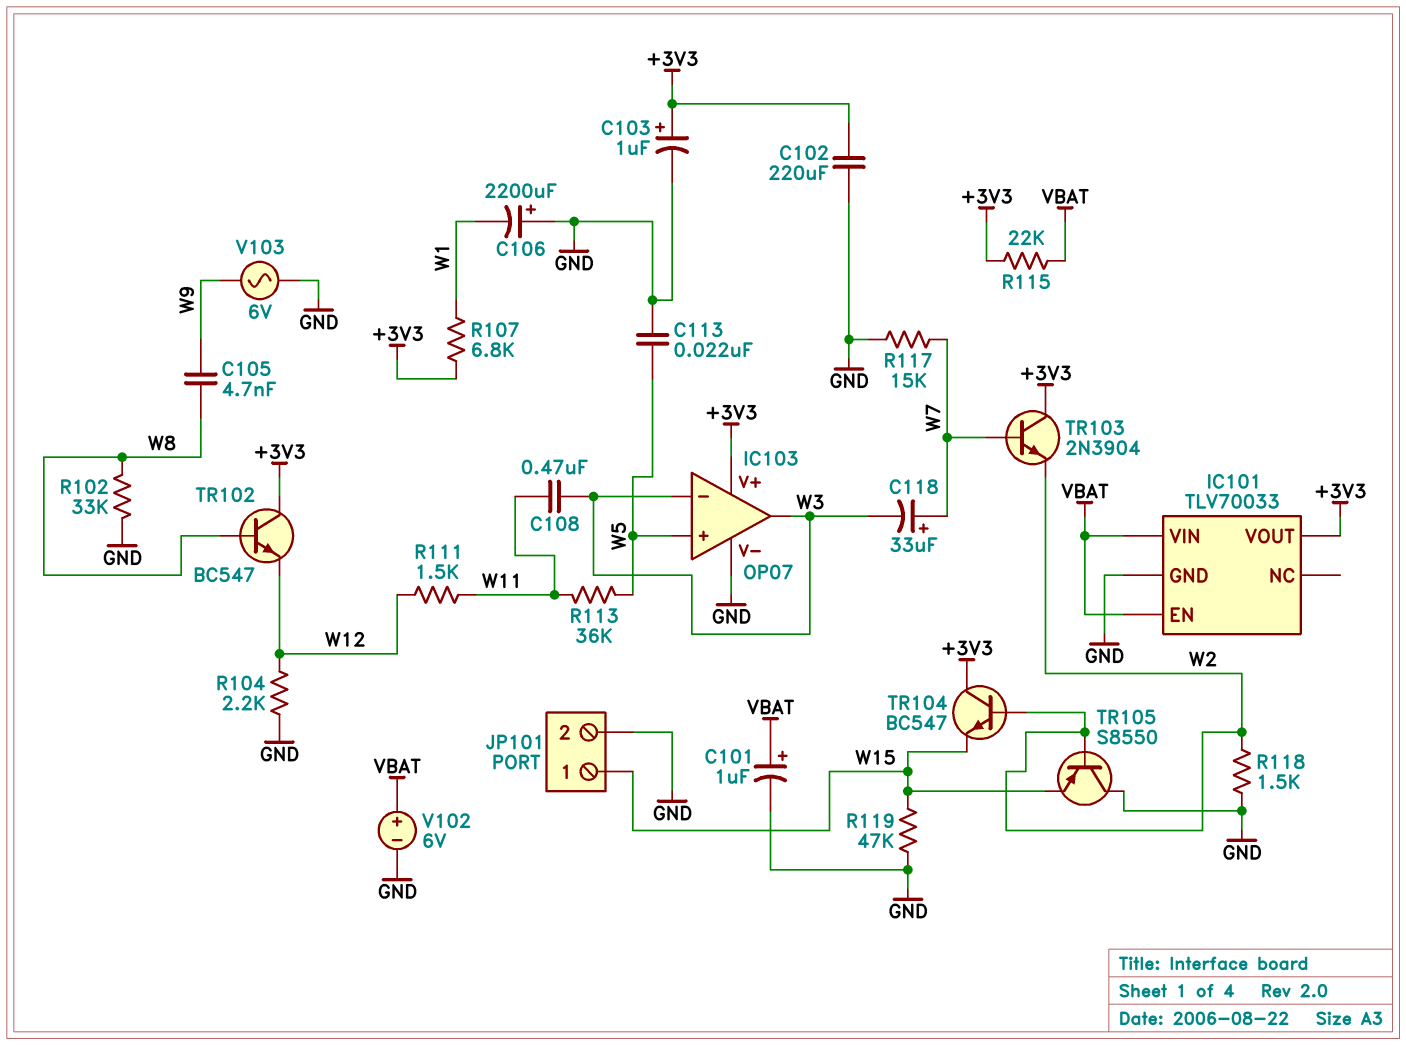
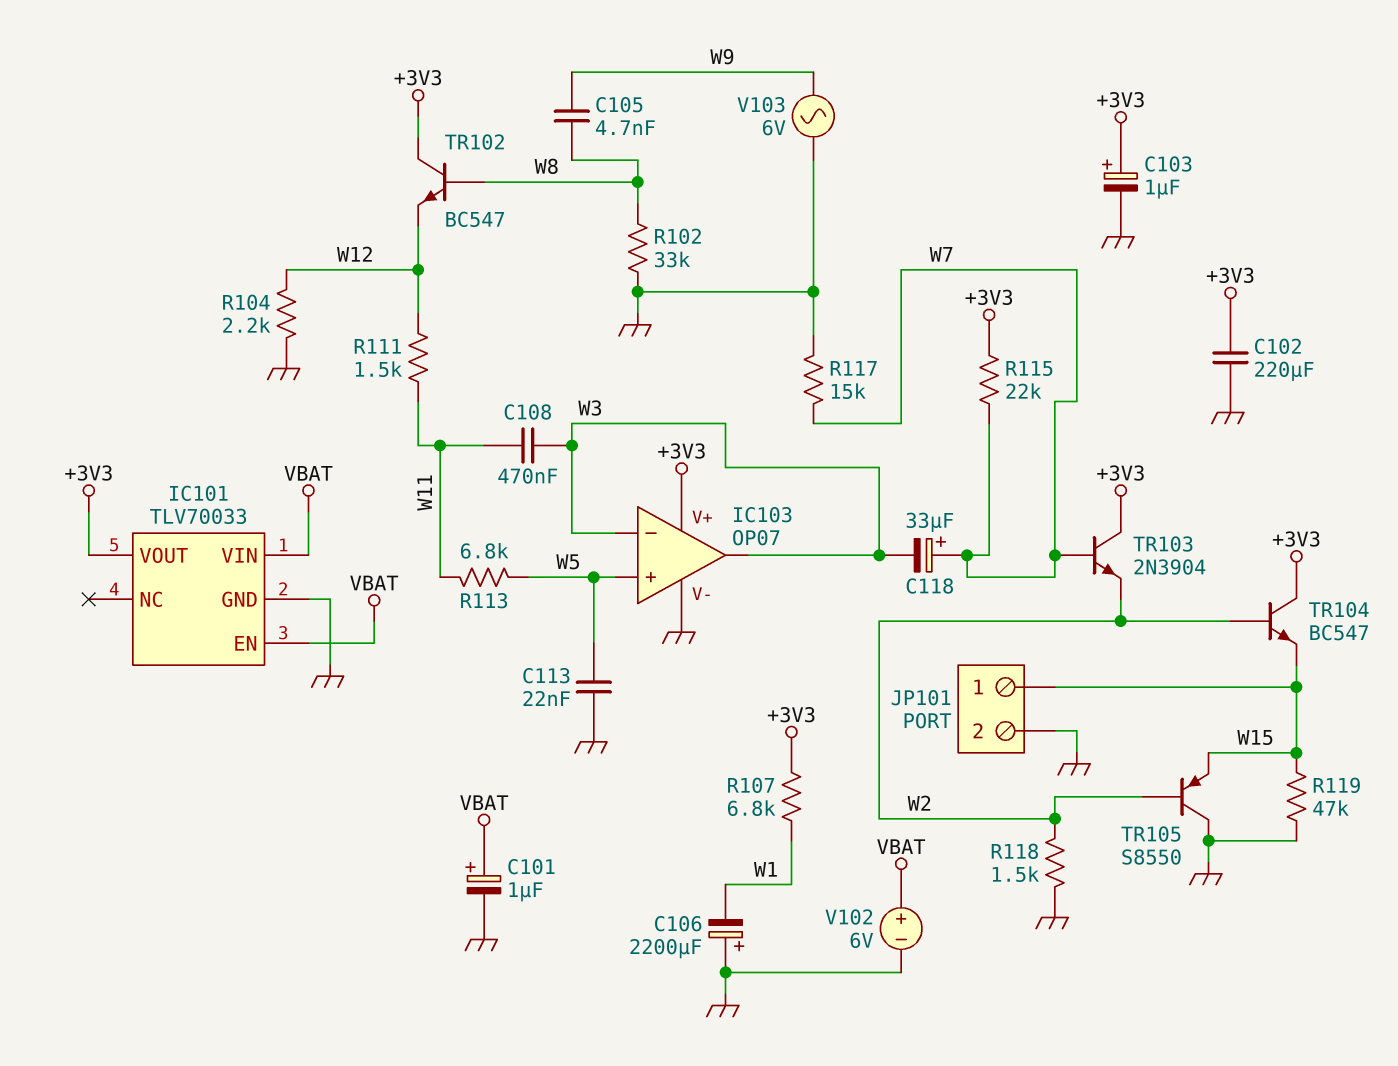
R113: 36k (W5, W11) -> 6.8k (W5, W11)
R115: 22k (+3V3, VBAT) -> 22k (+3V3, W7)

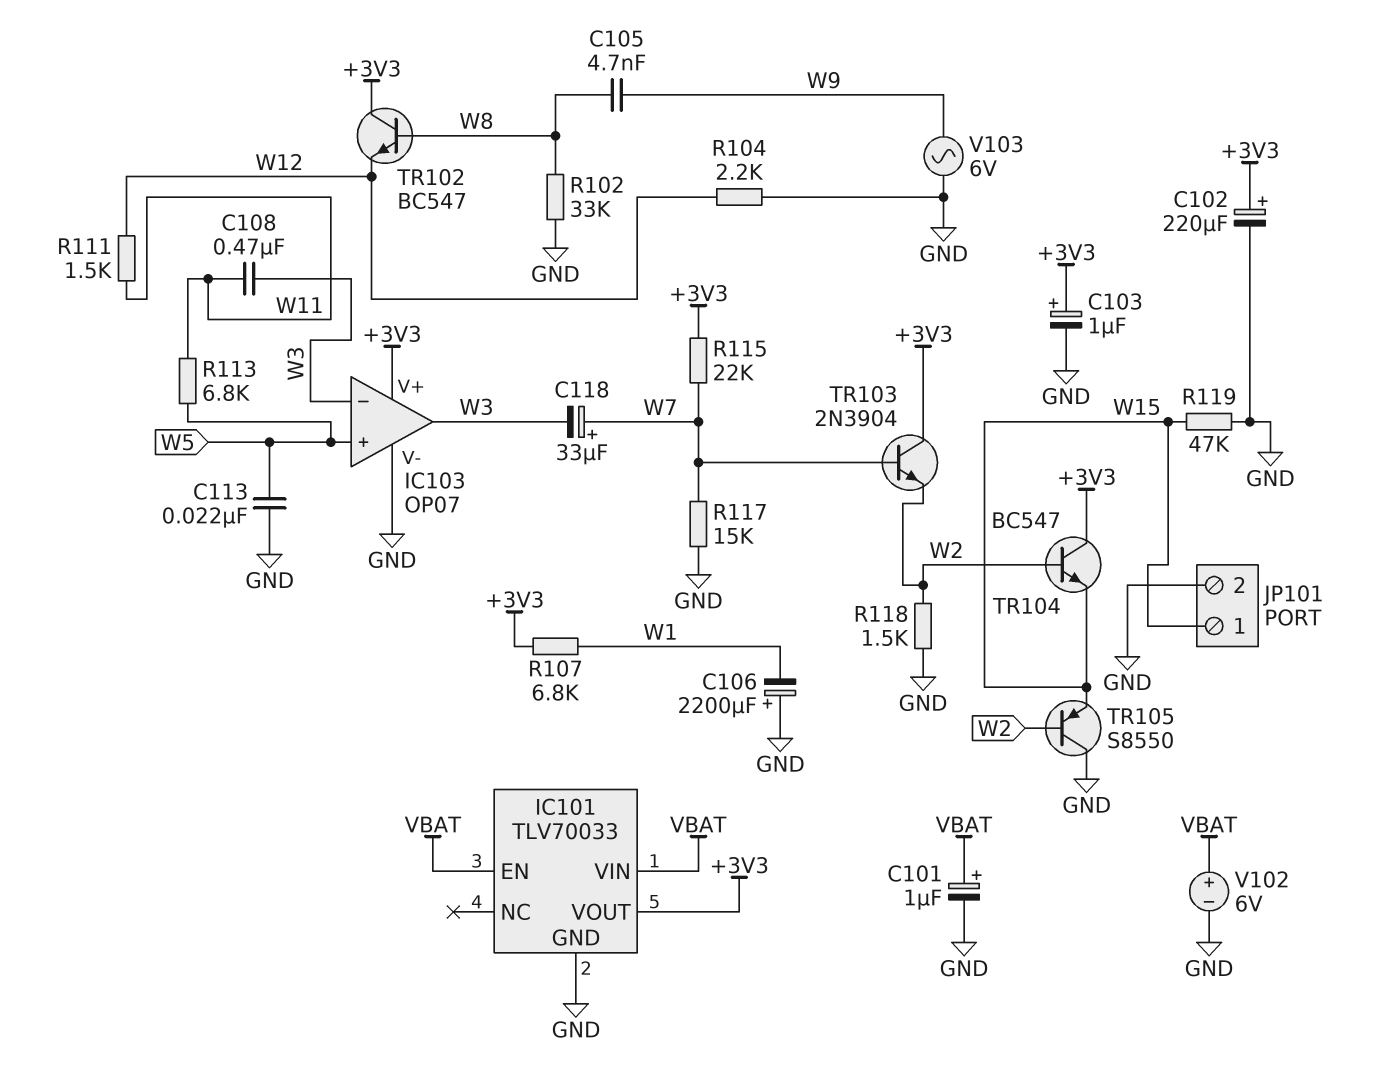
C102: 220uF (+3V3, GND) -> 220uF (plus +3V3, minus GND)

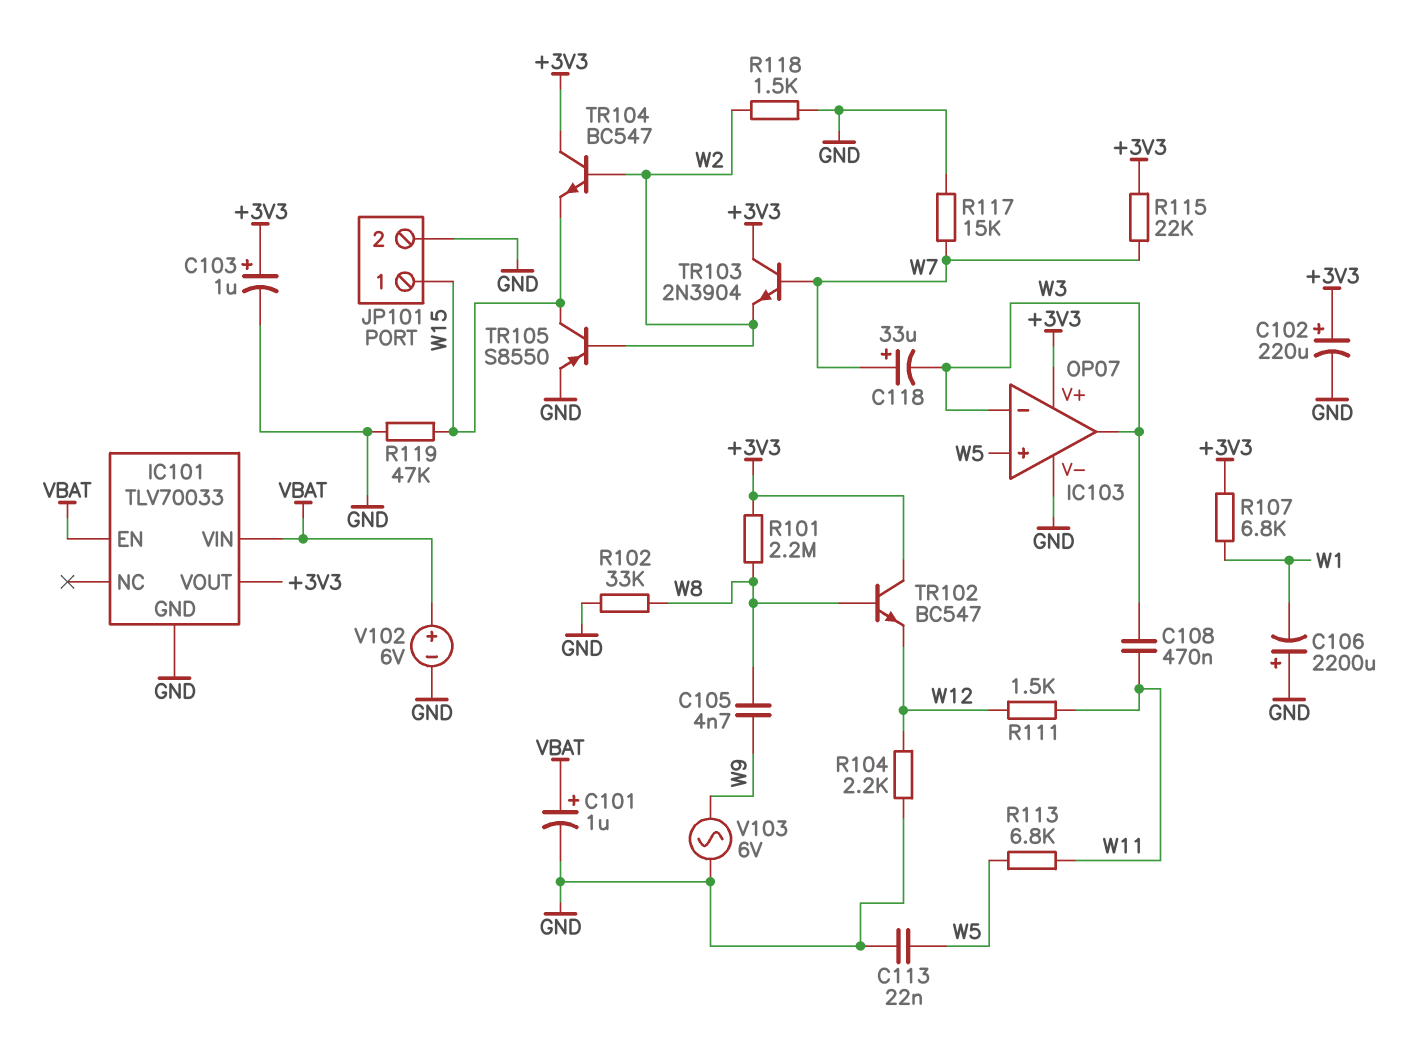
R101: none -> 2.2M (+3V3, W8)
TR105: PNP S8550 (B W2, C GND, E W15) -> PNP S8550 (B W2, C W15, E GND)

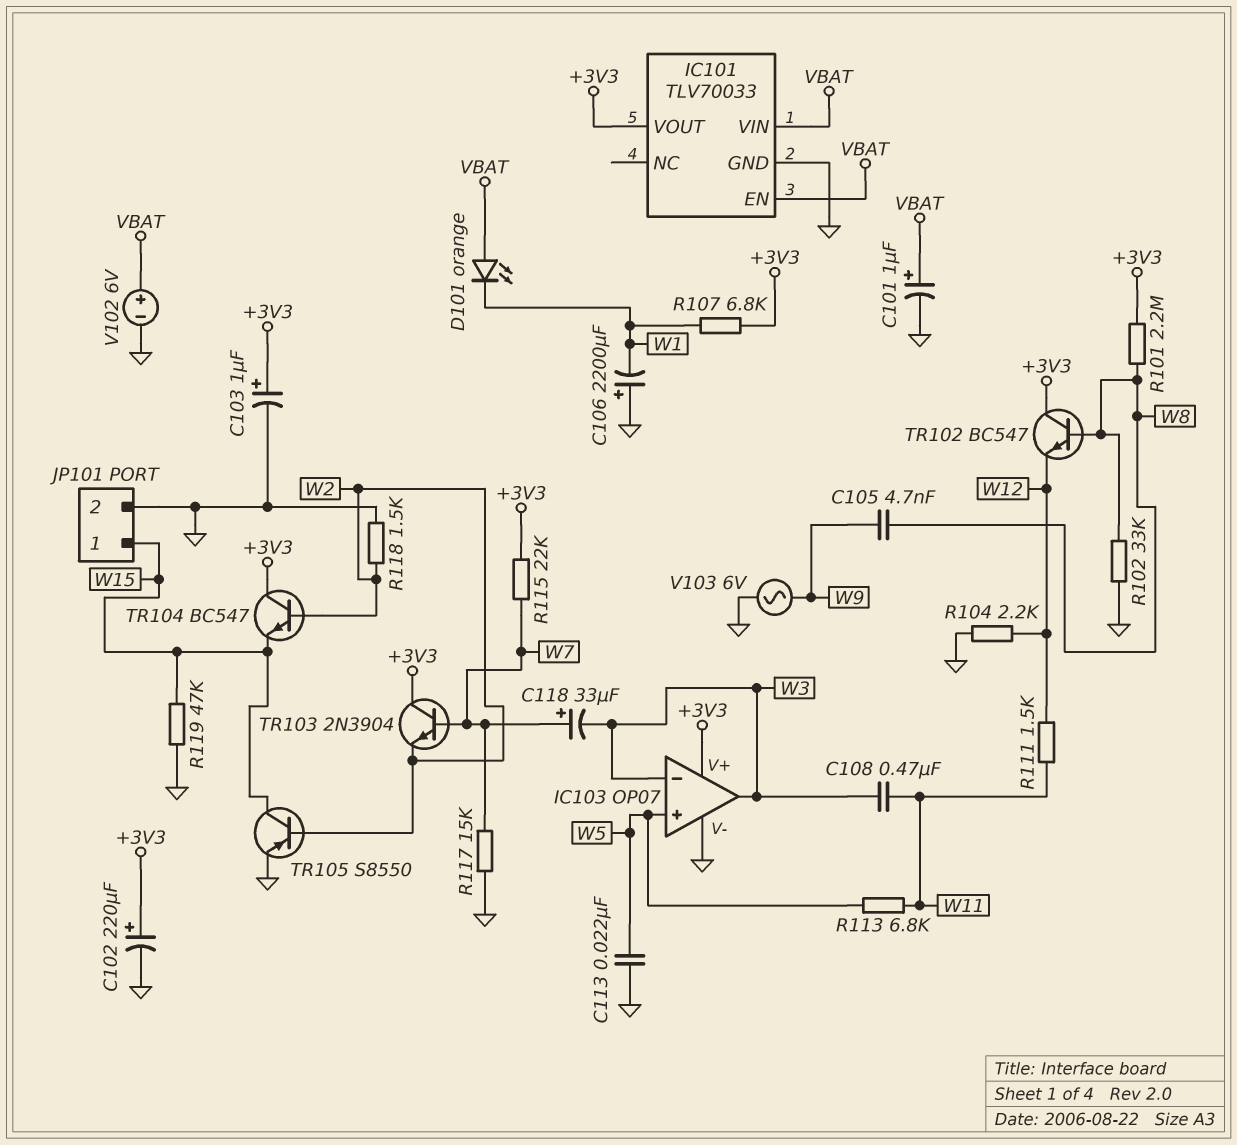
D101: none -> LED orange (A VBAT, K W1)

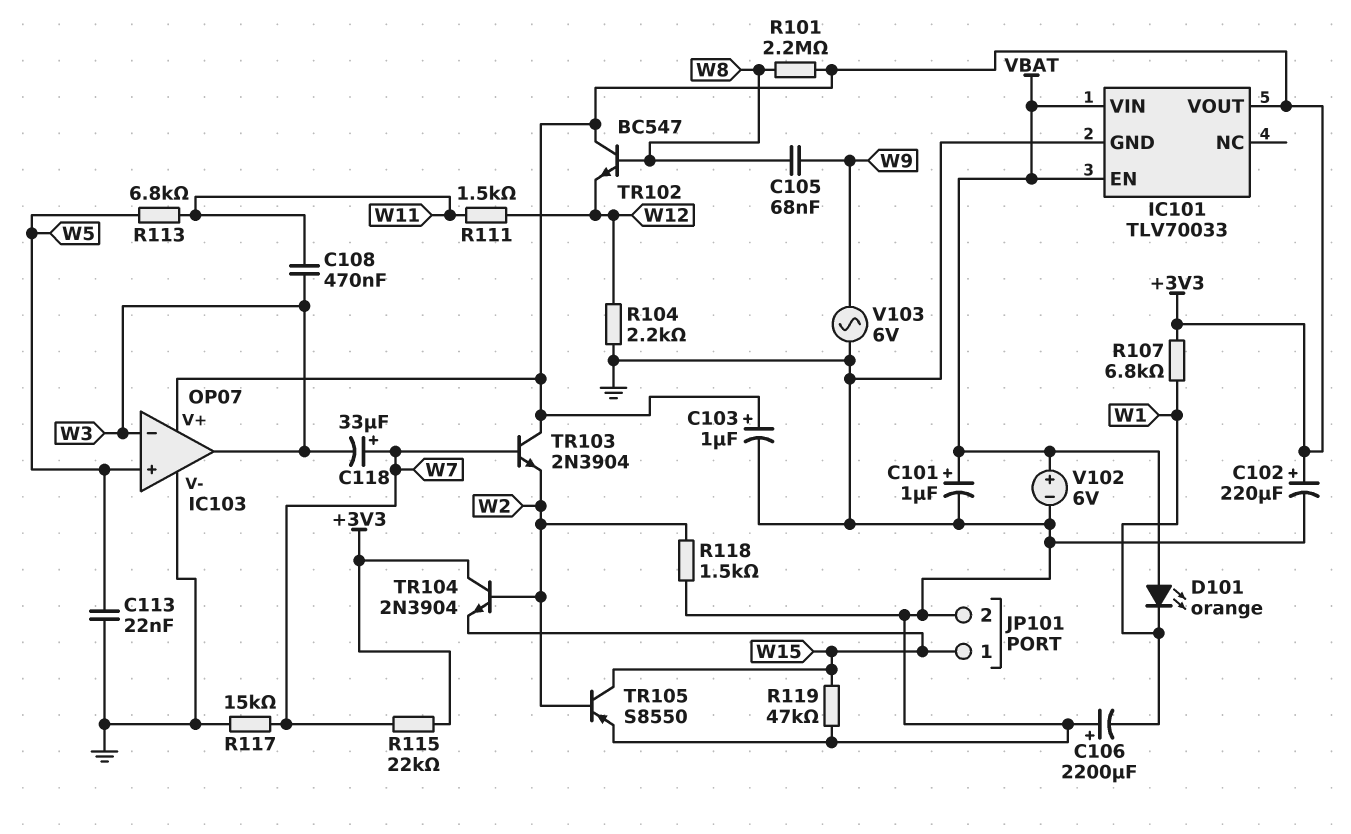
C105: 4.7nF (W8, W9) -> 68nF (W8, W9)
R102: 33k (GND, W8) -> none
TR104: NPN BC547 (B W2, C +3V3, E W15) -> NPN 2N3904 (B W2, C +3V3, E W15)

